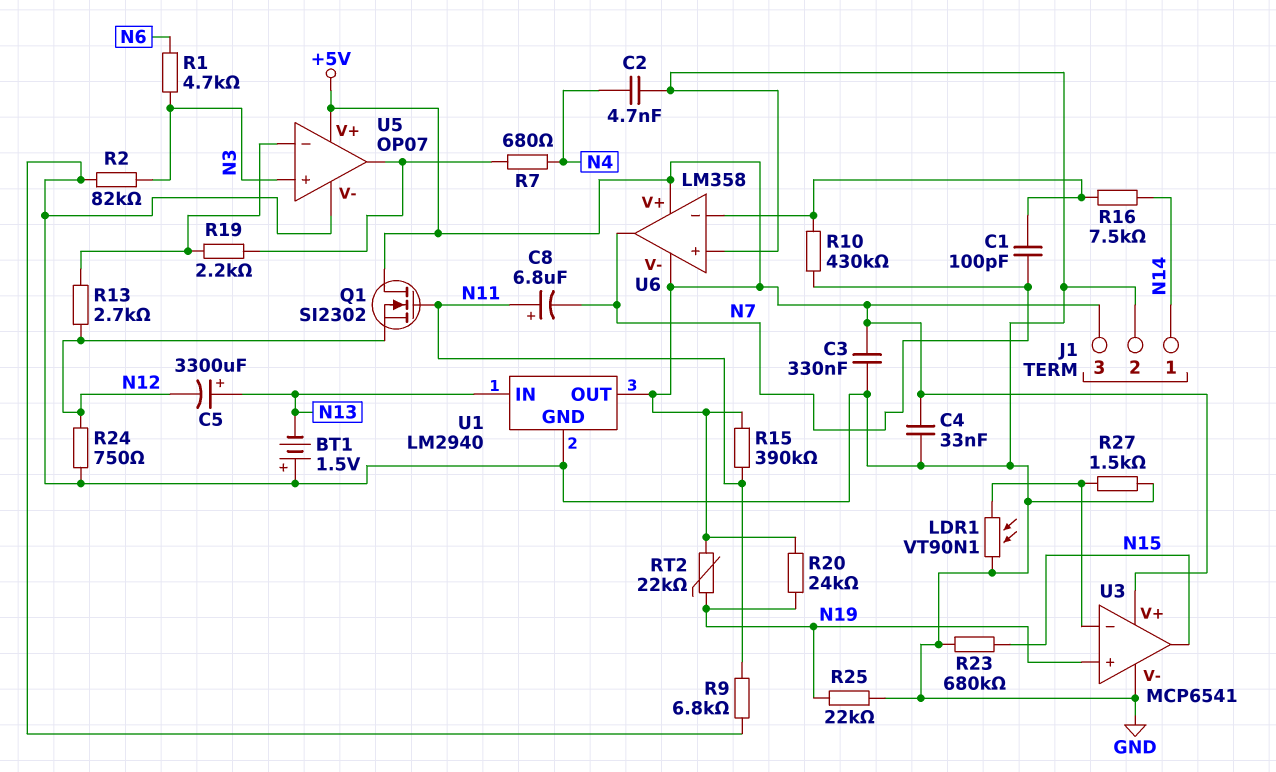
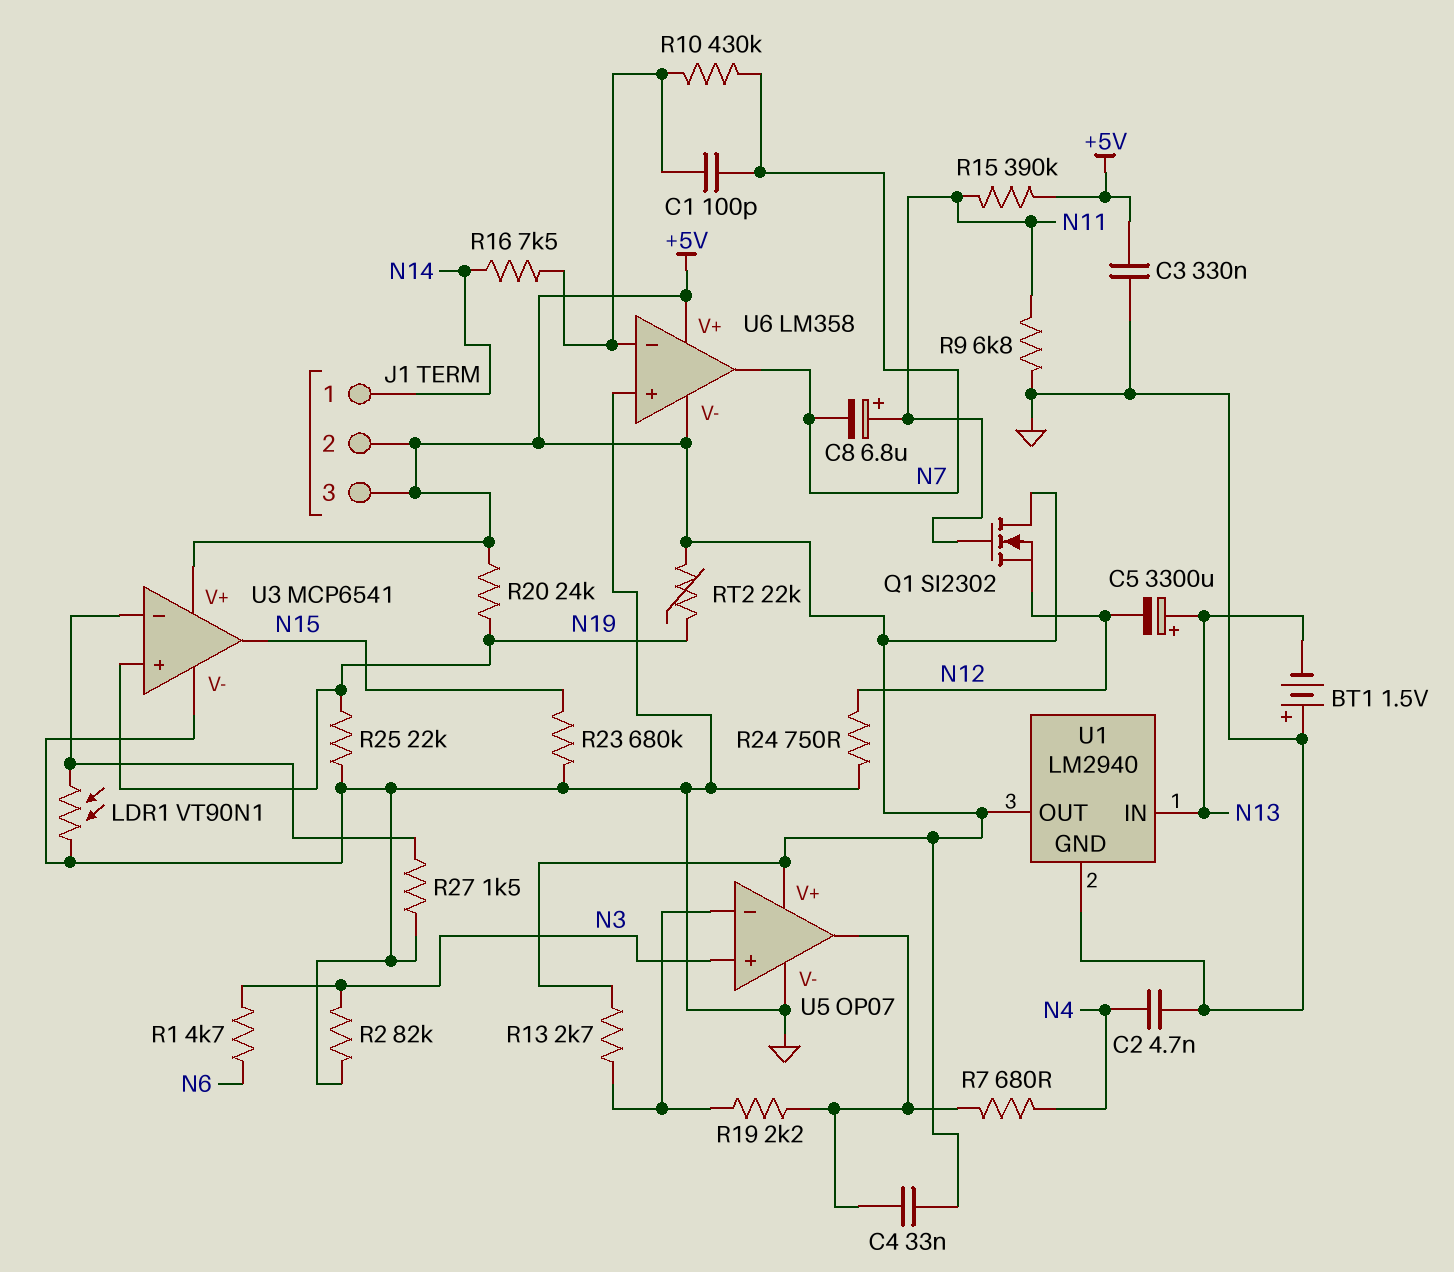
C4: 33nF (+5V, GND) -> 33nF (+5V, U5/out)
J1 pin 2: GND -> +5V
R13: 2.7k (N12, U5/in-) -> 2.7k (+5V, U5/in-)

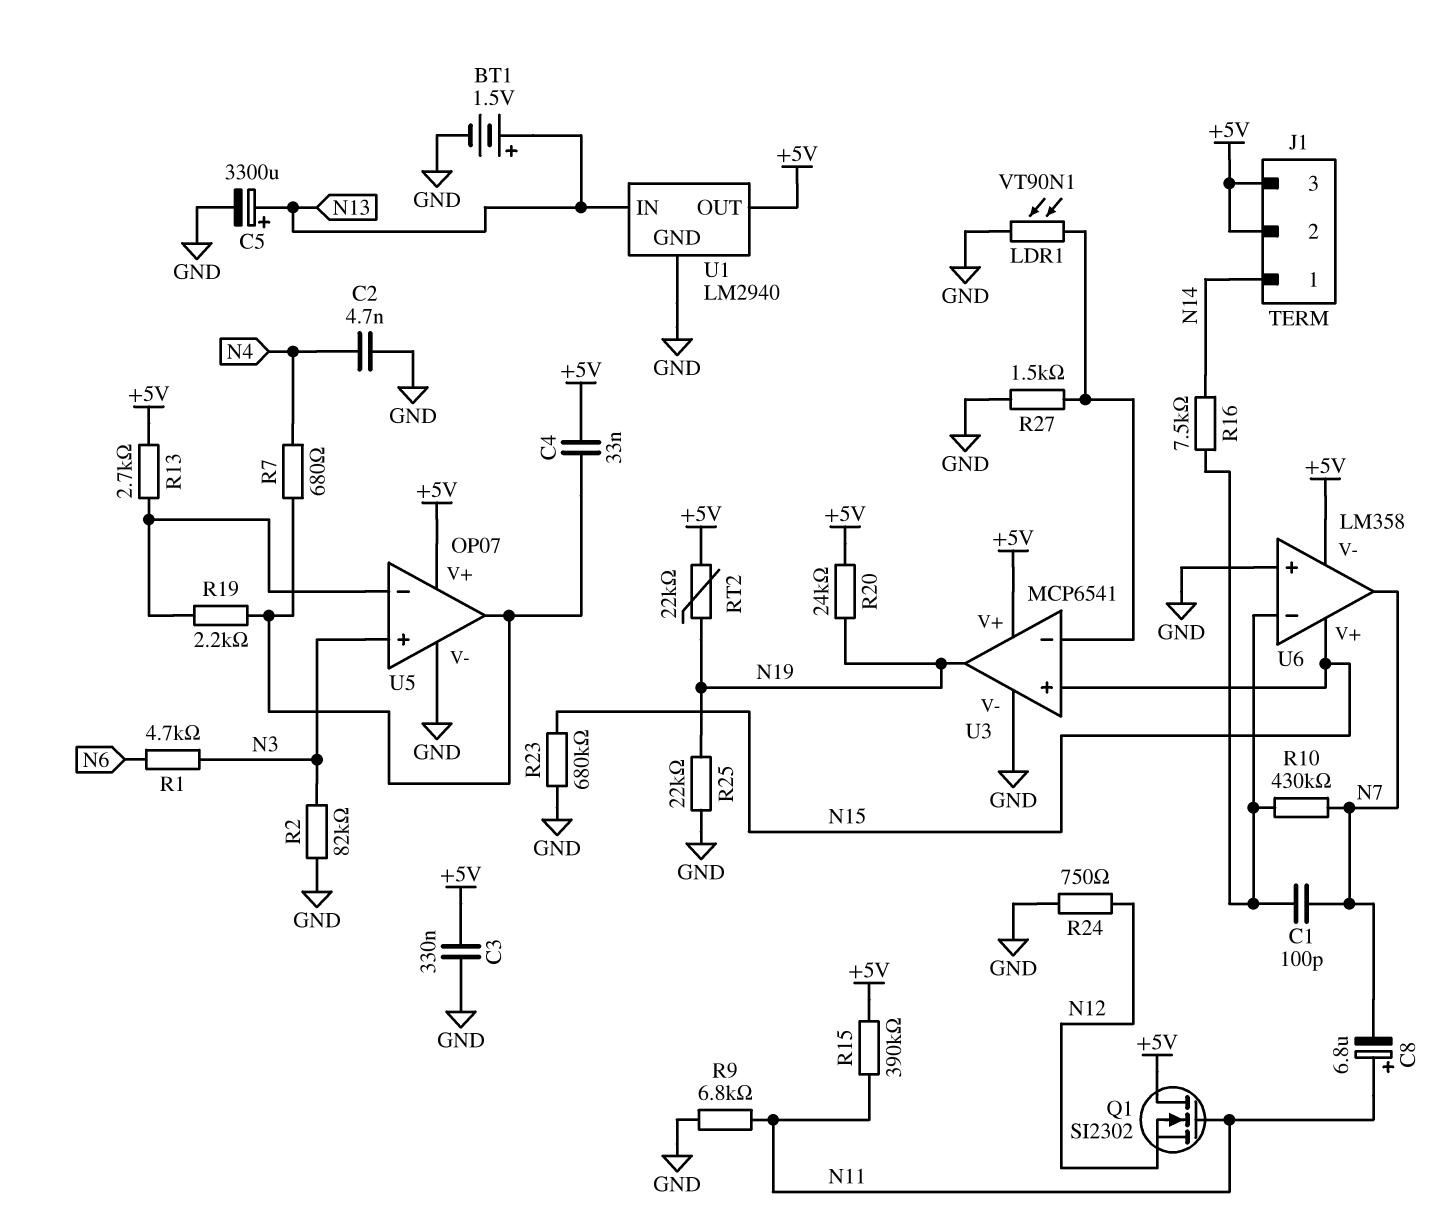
BT1: 1.5V (plus GND, minus N13) -> 1.5V (plus N13, minus GND)
C5: 3300uF (plus N13, minus N12) -> 3300uF (plus N13, minus GND)
U3 pin in+: N19 -> N15
U3 pin out: N15 -> N19
U6 pin V+: +5V -> N15

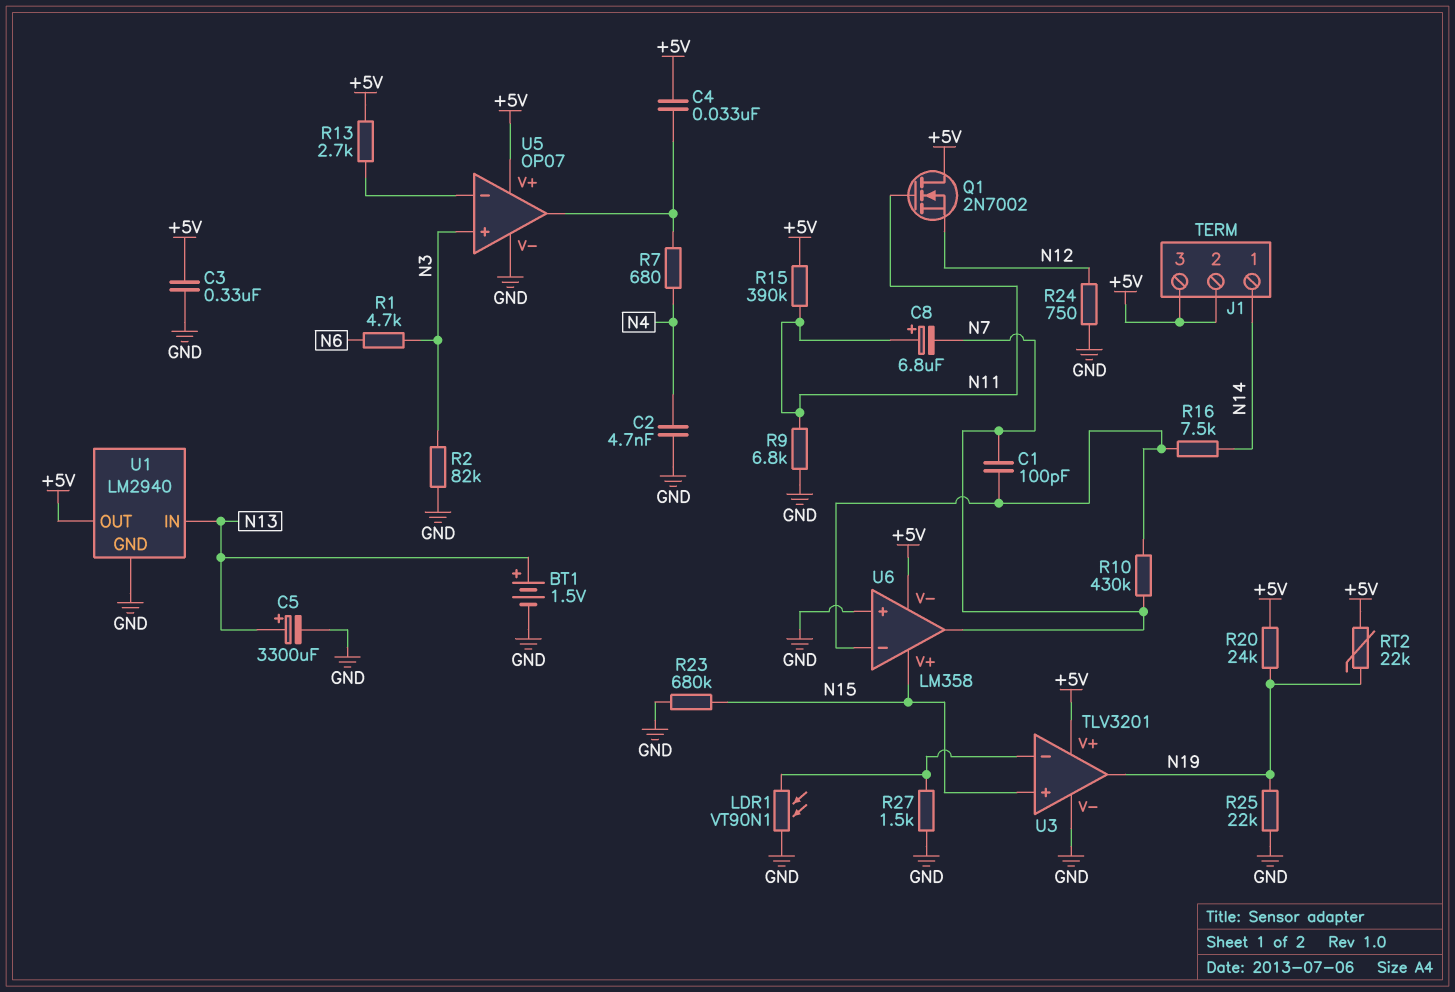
Q1: NMOS SI2302 (G N11, D +5V, S N12) -> NMOS 2N7002 (G N11, D +5V, S N12)
R19: 2.2k (U5/in-, U5/out) -> none
U3: MCP6541 -> TLV3201

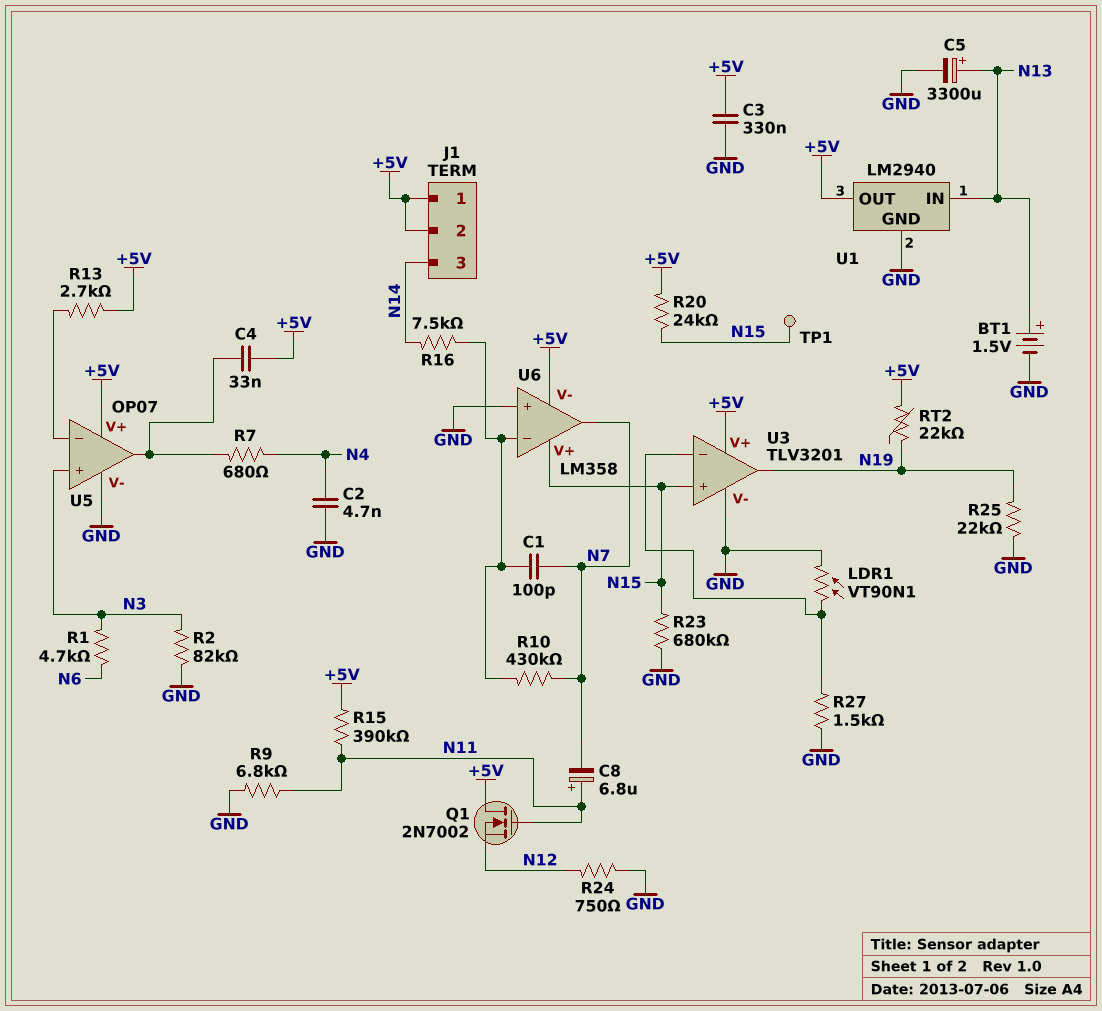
J1 pin 1: N14 -> +5V
J1 pin 3: +5V -> N14
R20: 24k (+5V, N19) -> 24k (+5V, N15)
TP1: none -> test point (N15)

